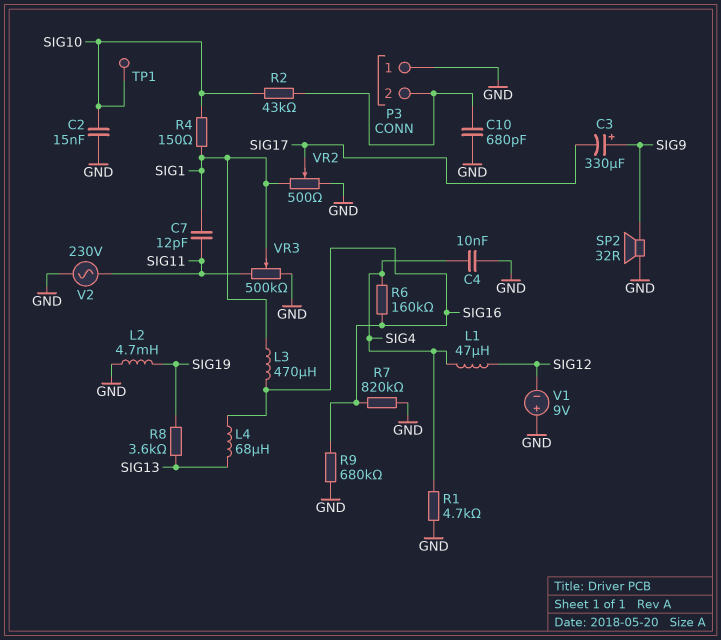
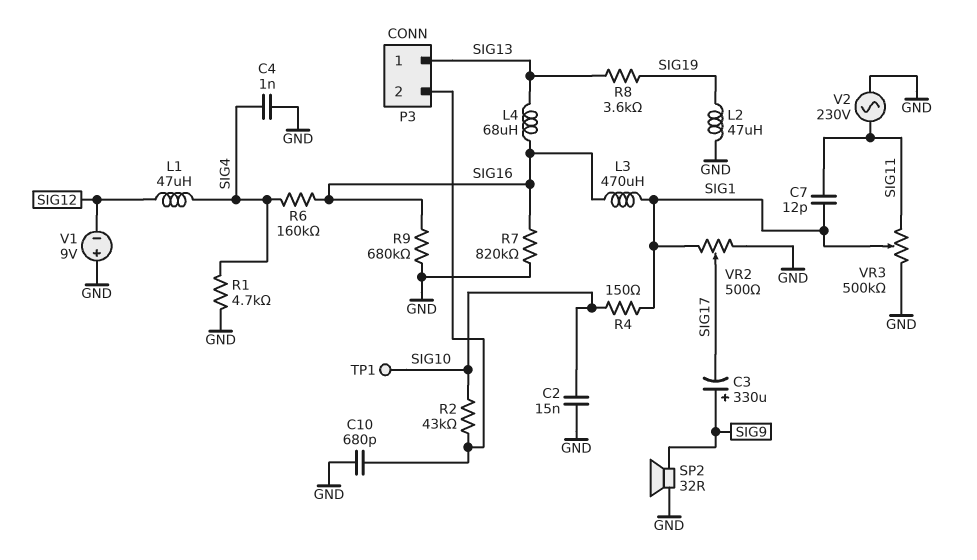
C4: 10nF (GND, SIG4) -> 1nF (GND, SIG4)
L2: 4.7mH (GND, SIG19) -> 47uH (GND, SIG19)
P3 pin 1: GND -> SIG13

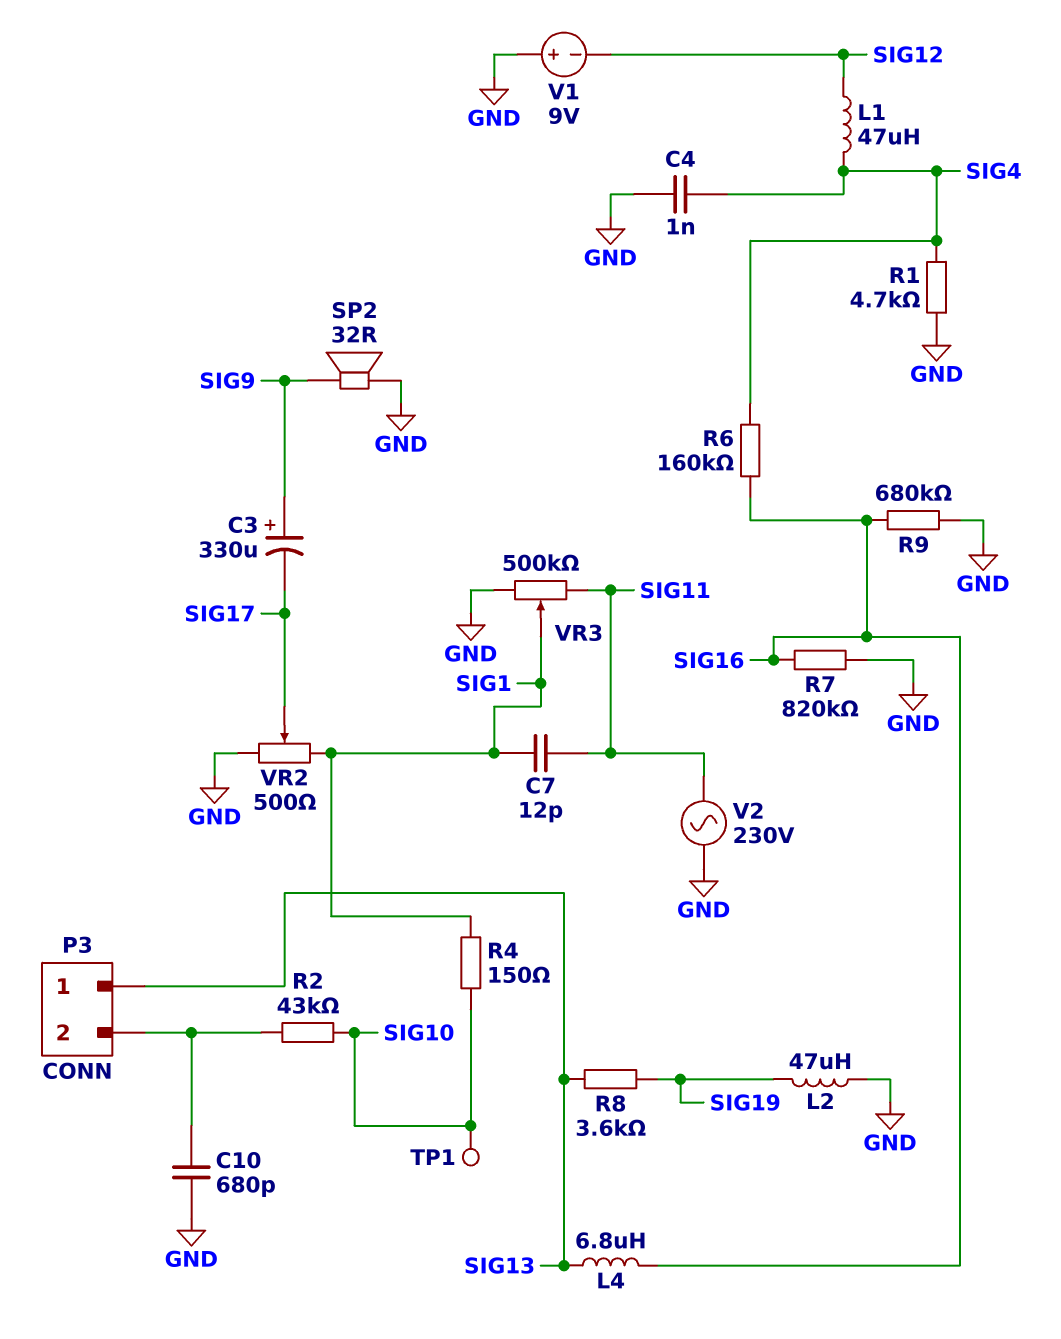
C2: 15nF (GND, SIG10) -> none
L3: 470uH (SIG1, SIG16) -> none
L4: 68uH (SIG13, SIG16) -> 6.8uH (SIG13, SIG16)

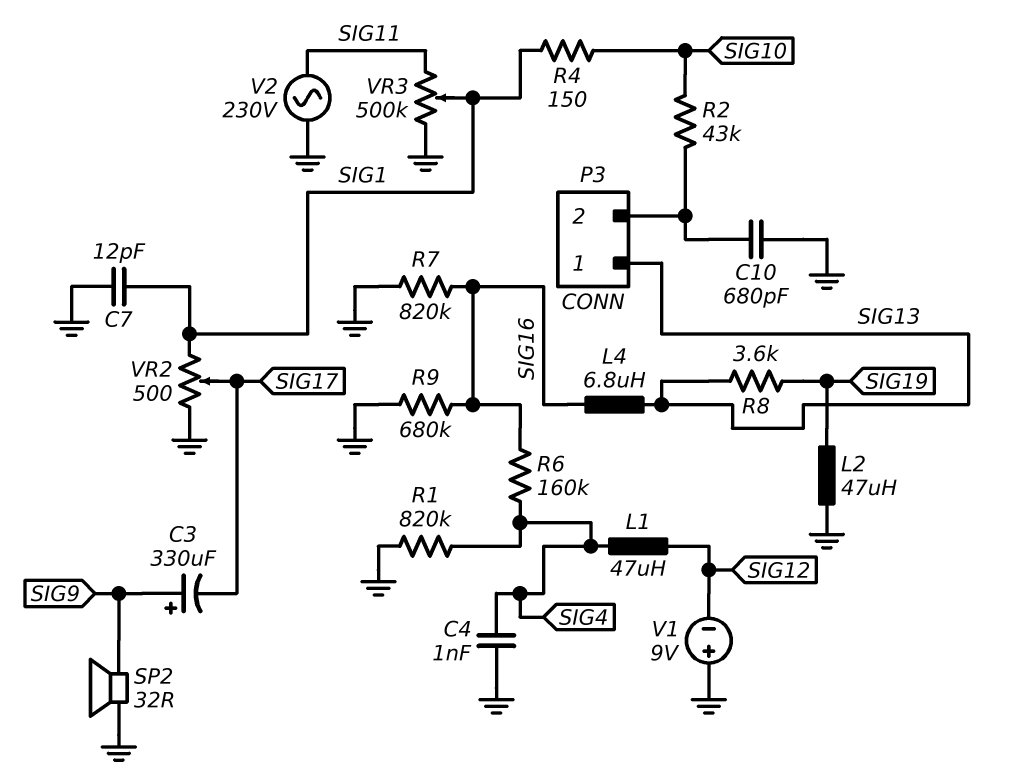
C7: 12pF (SIG1, SIG11) -> 12pF (GND, SIG1)
R1: 4.7k (GND, SIG4) -> 820k (GND, SIG4)
TP1: test point (SIG10) -> none

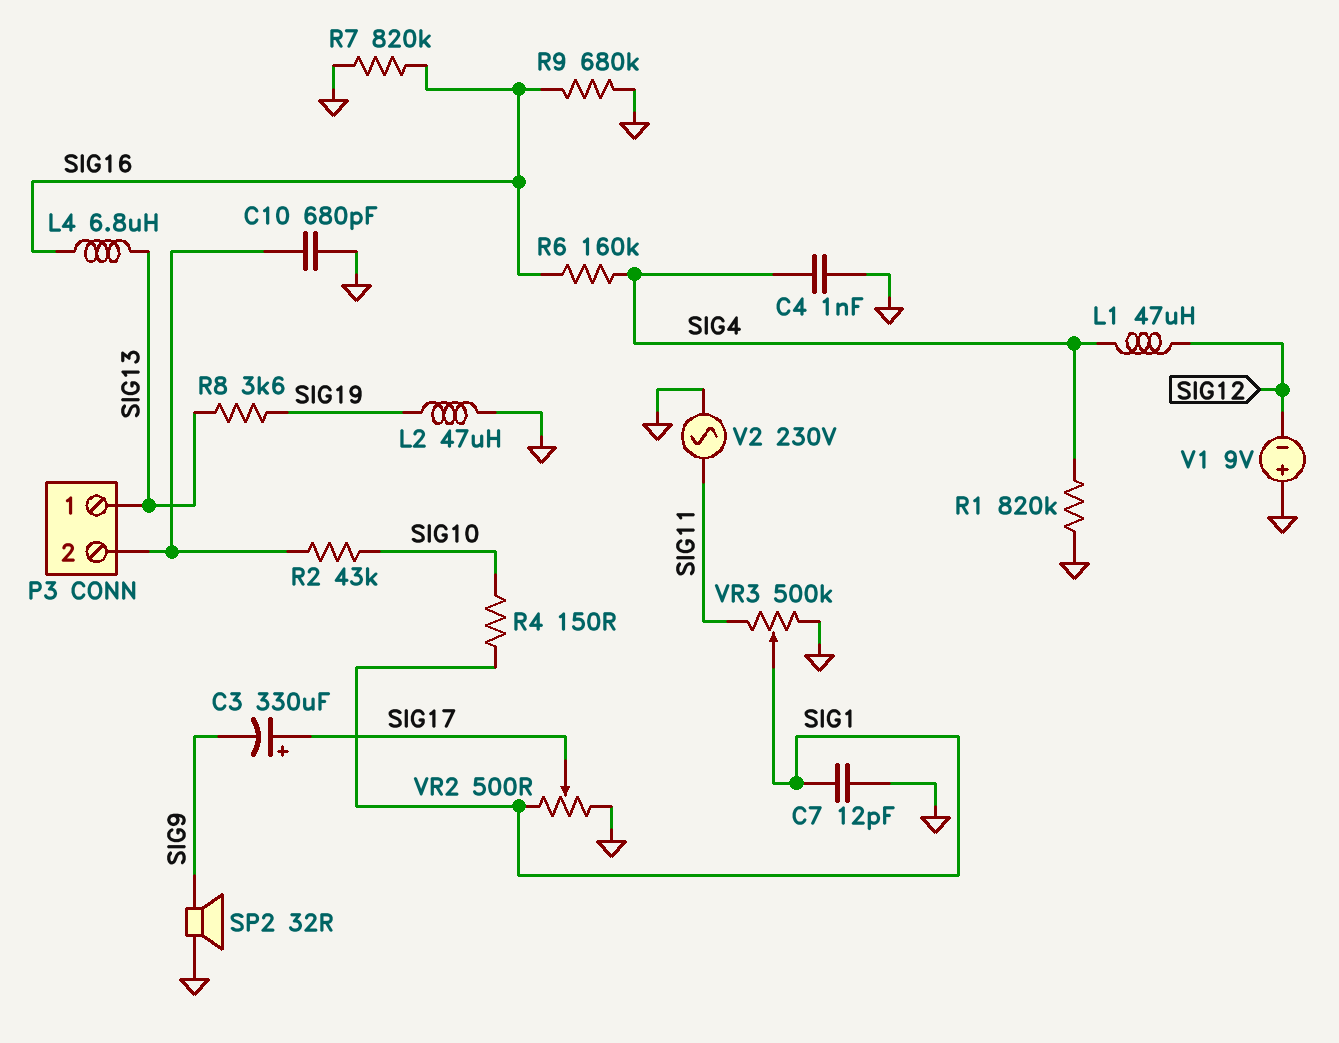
C3: 330uF (plus SIG9, minus SIG17) -> 330uF (plus SIG17, minus SIG9)

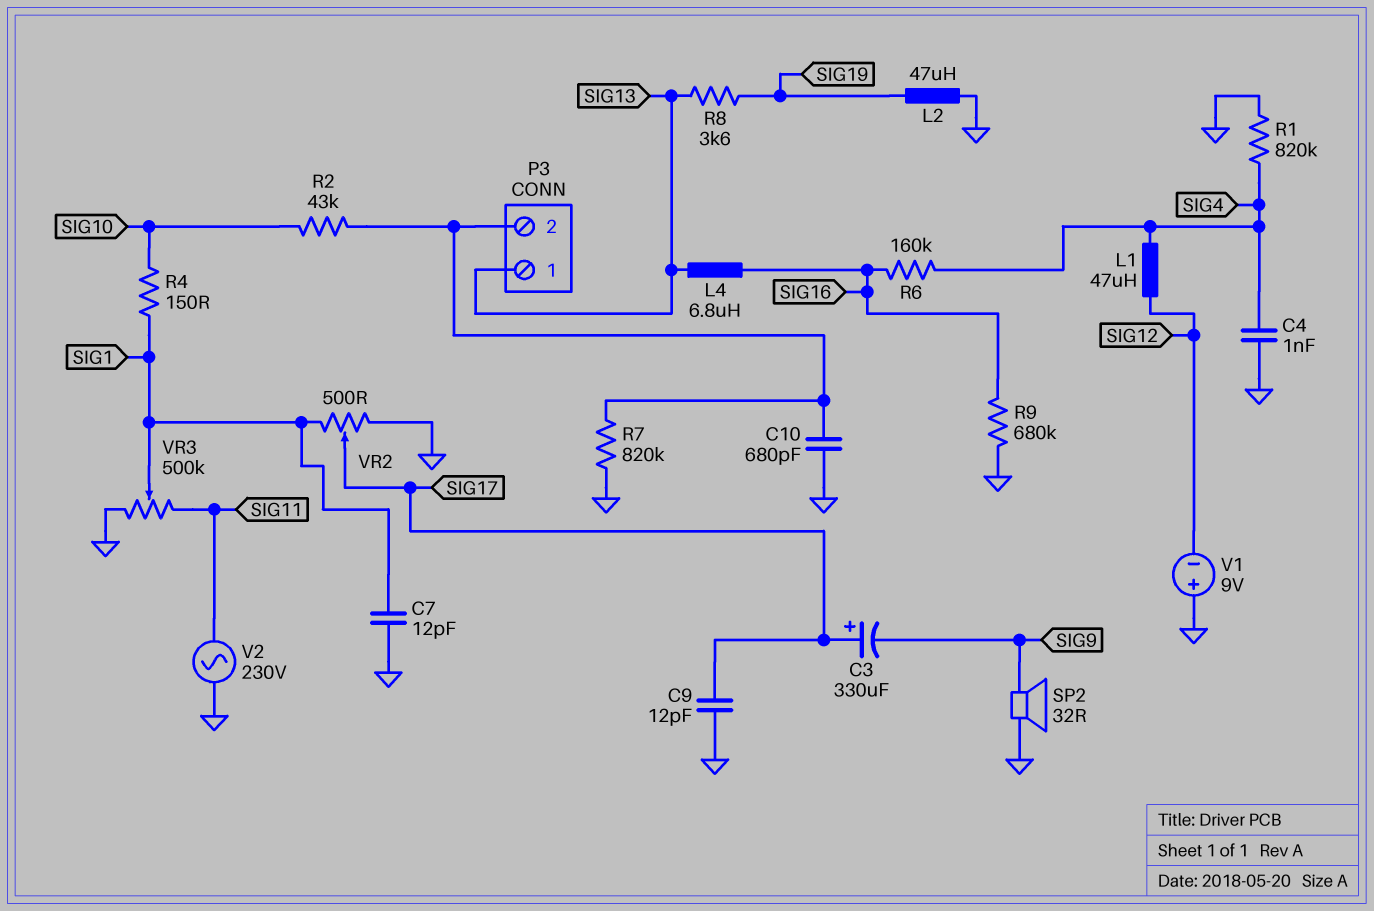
C9: none -> 12pF (GND, SIG17)
R7: 820k (GND, SIG16) -> 820k (GND, P3/2)

